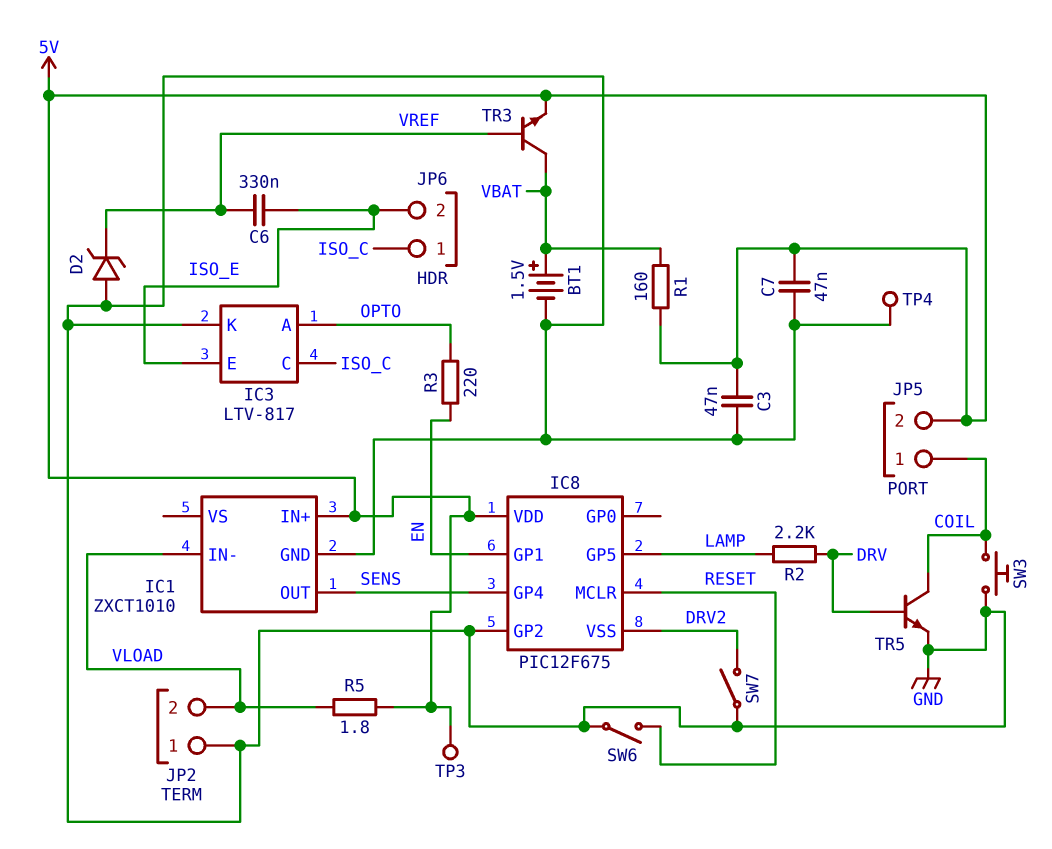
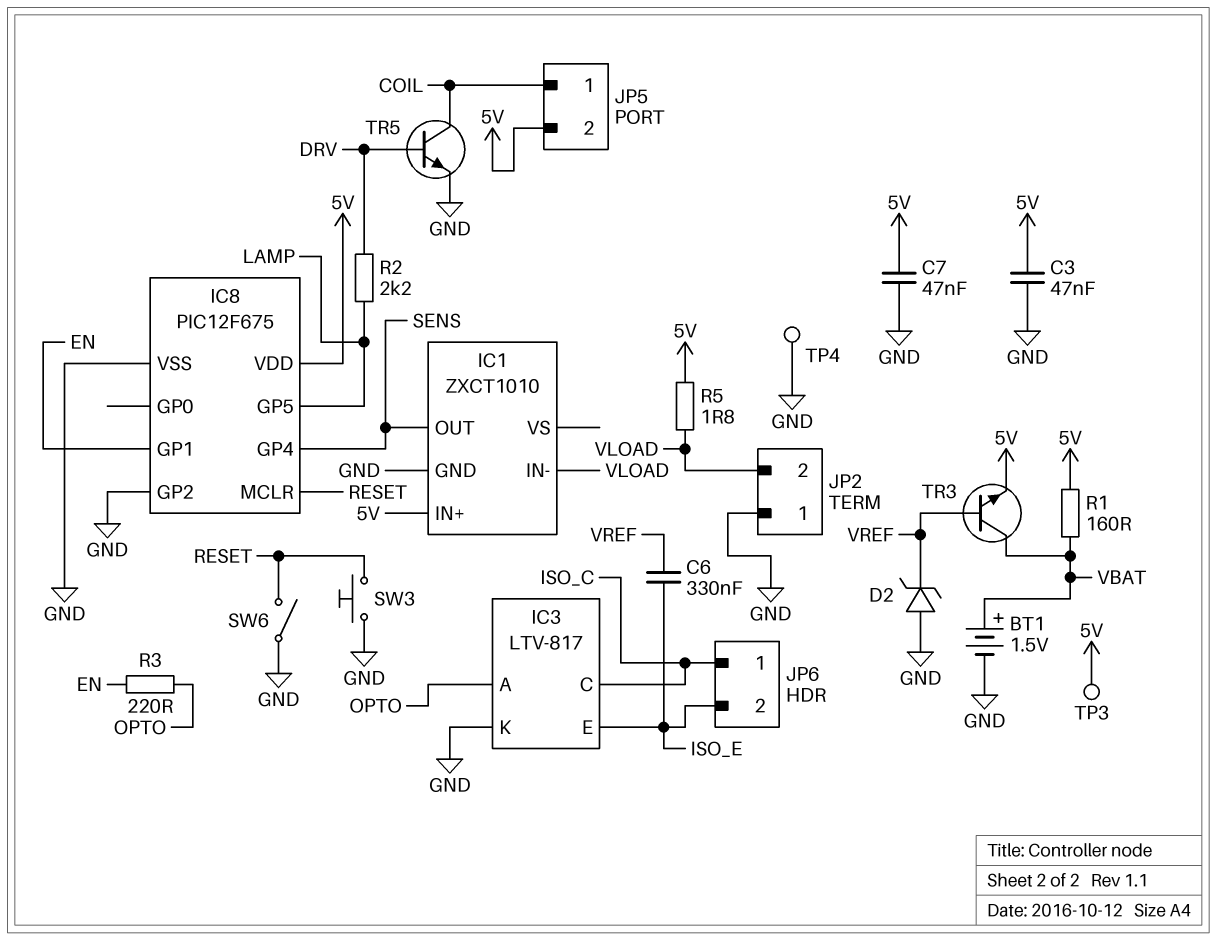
IC8 pin VSS: DRV2 -> GND
SW3: button (COIL, GND) -> button (GND, RESET)
SW7: switch (DRV2, GND) -> none

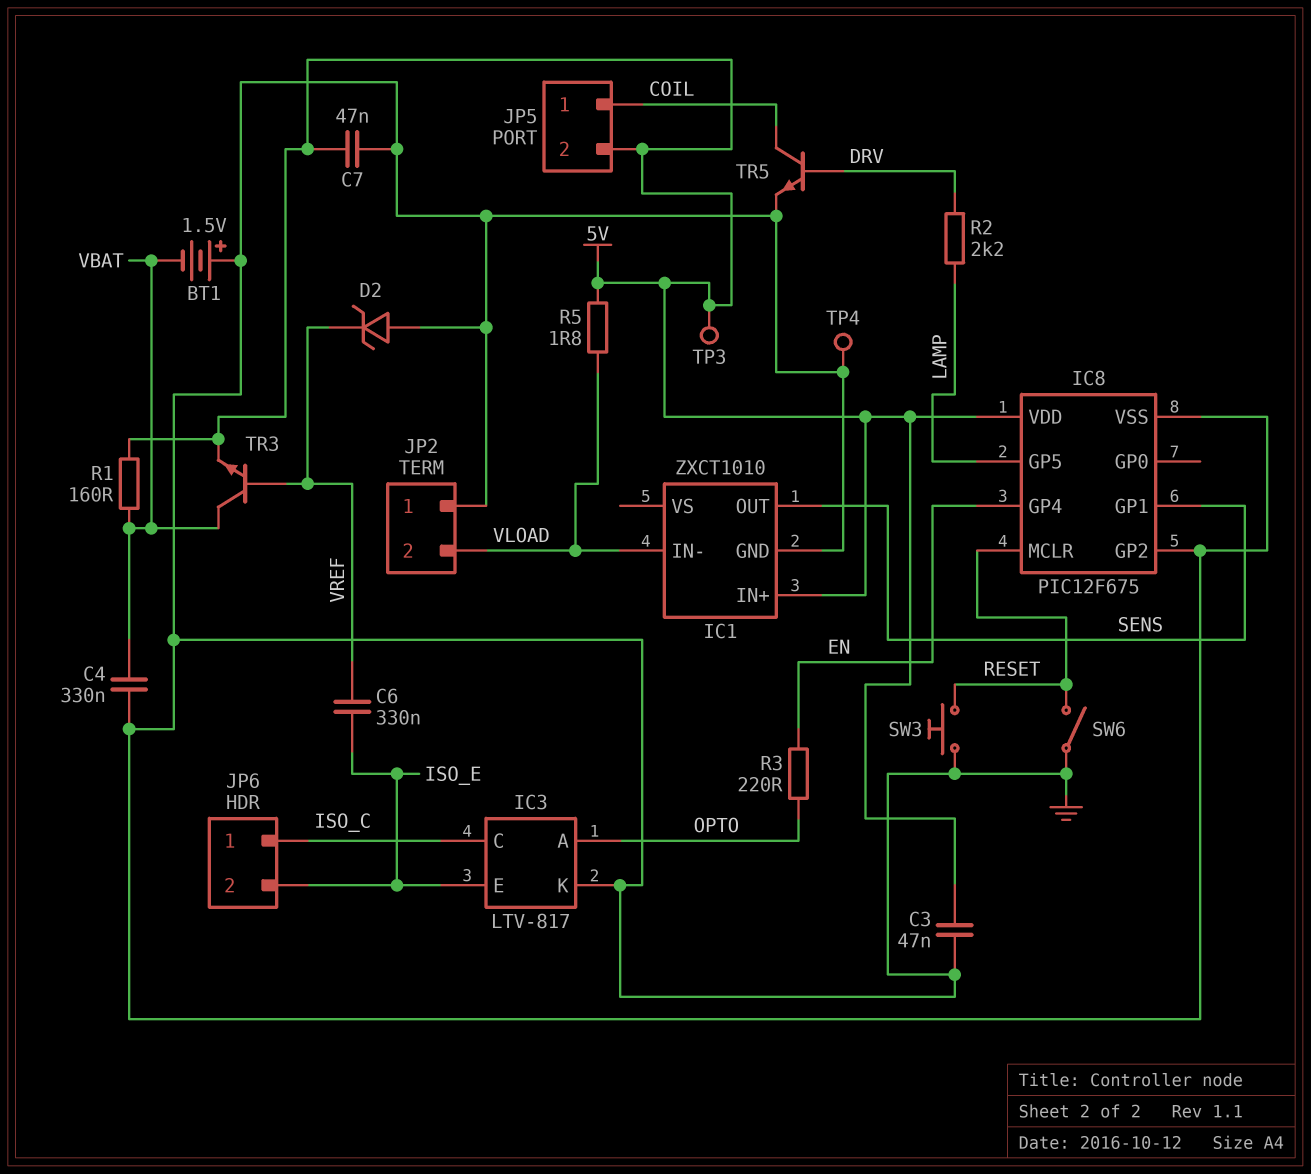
BT1: 1.5V (plus VBAT, minus GND) -> 1.5V (plus GND, minus VBAT)
C4: none -> 330nF (GND, VBAT)
IC8 pin GP1: EN -> SENS
IC8 pin GP4: SENS -> EN

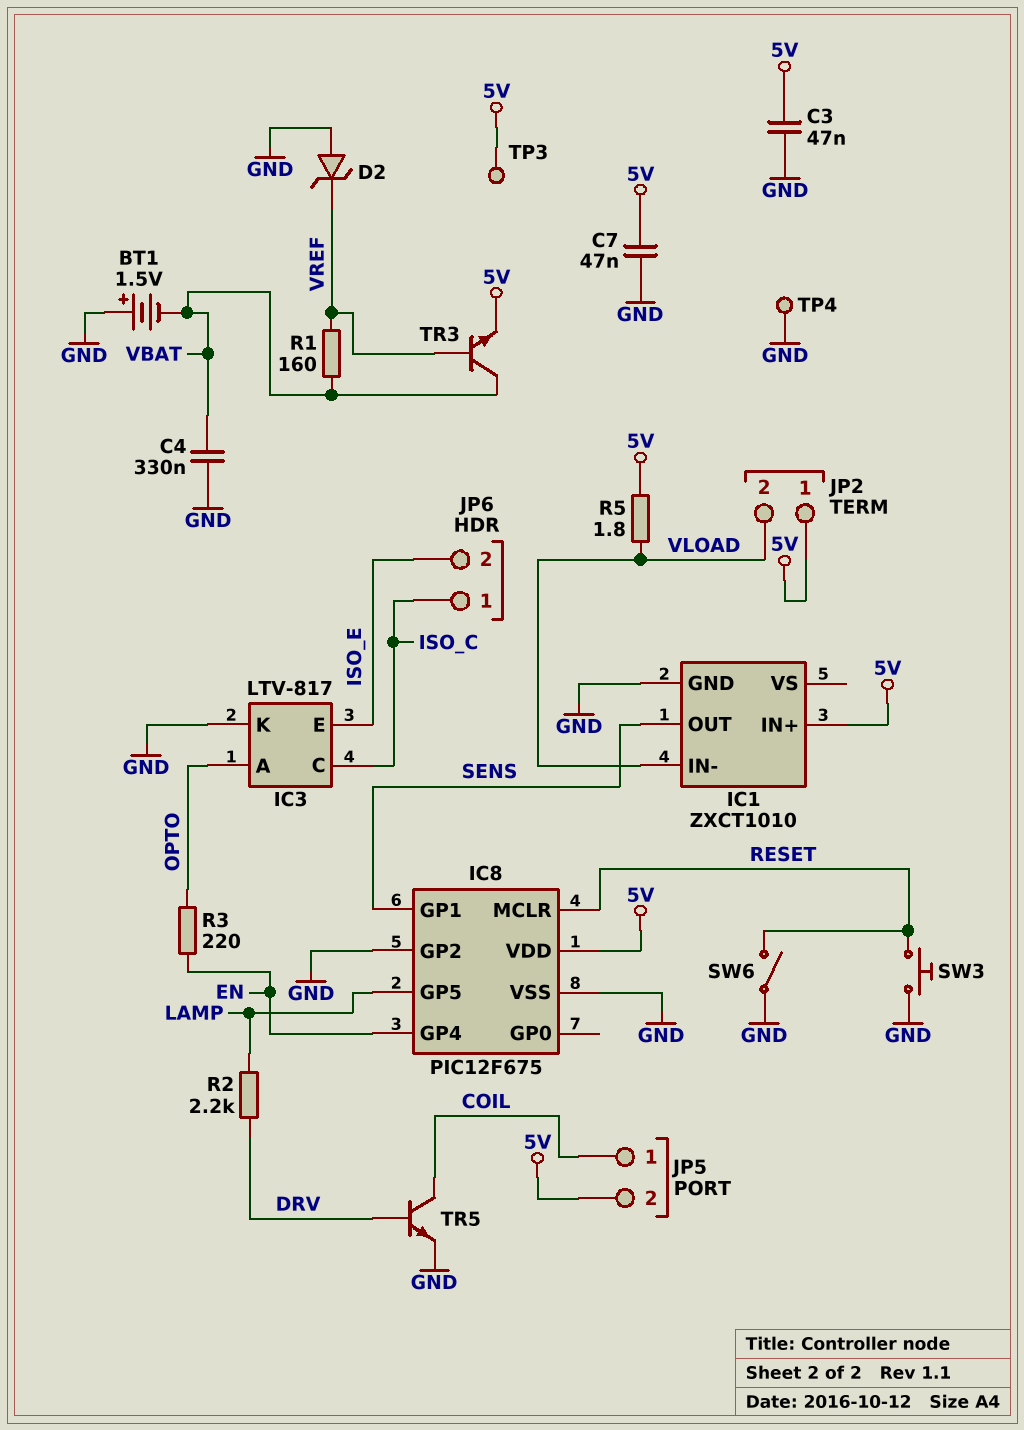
C6: 330nF (ISO_E, VREF) -> none
JP2 pin 1: GND -> 5V
R1: 160 (5V, VBAT) -> 160 (VBAT, VREF)

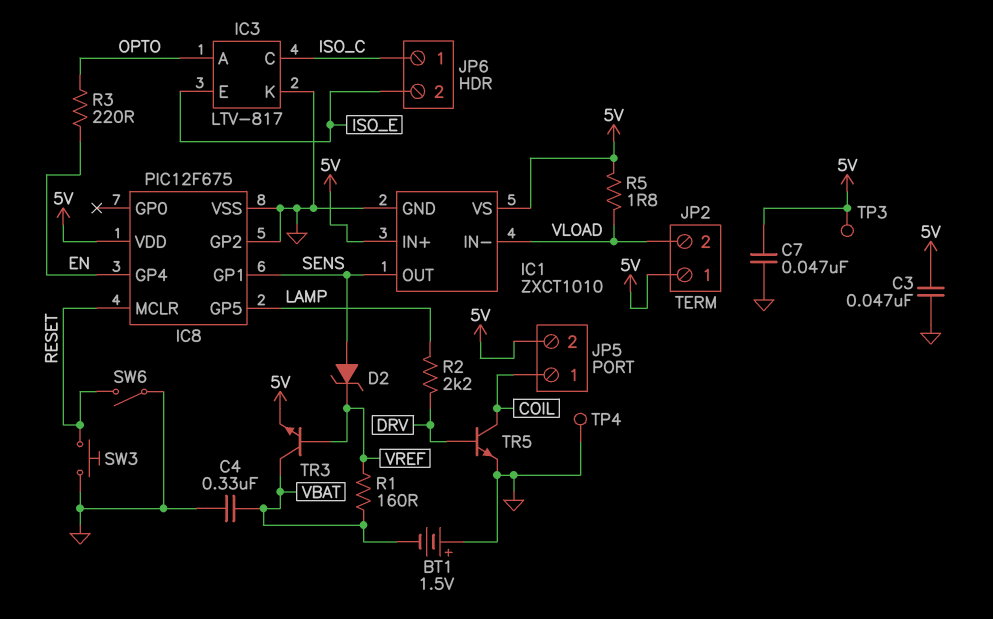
D2: zener (A GND, K VREF) -> zener (A SENS, K VREF)
IC1 pin VS: none -> 5V

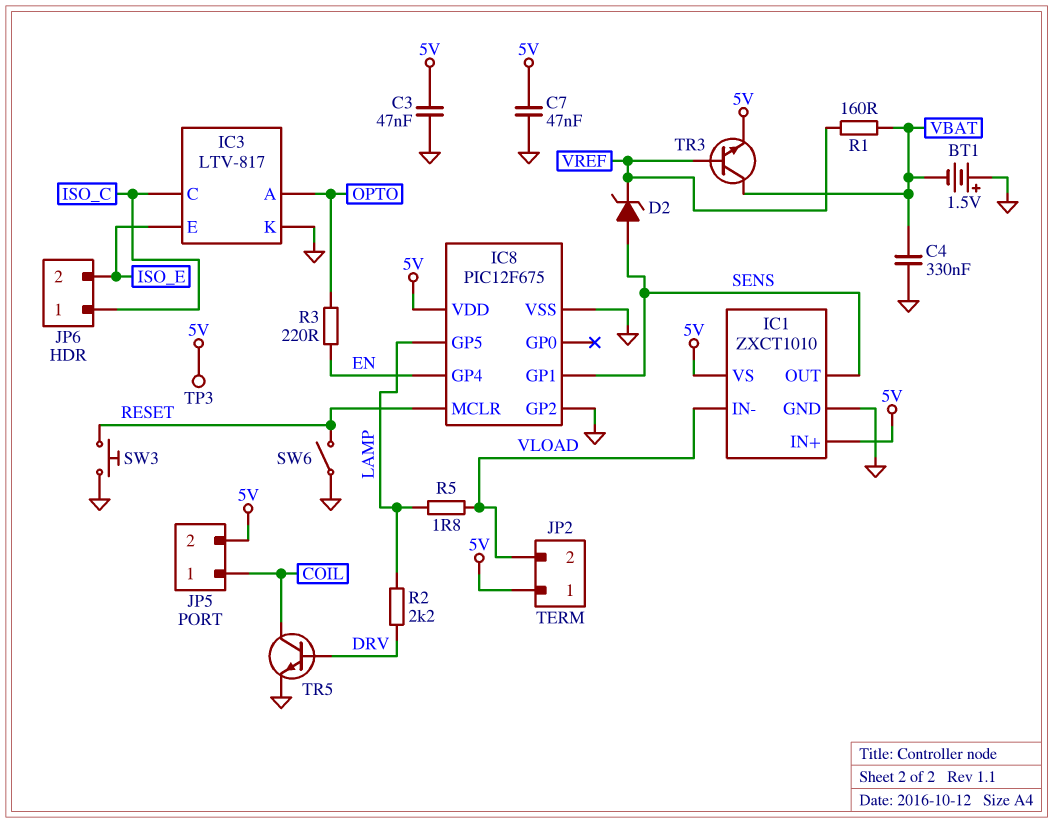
R5: 1.8 (5V, VLOAD) -> 1.8 (LAMP, VLOAD)
TP4: test point (GND) -> none

